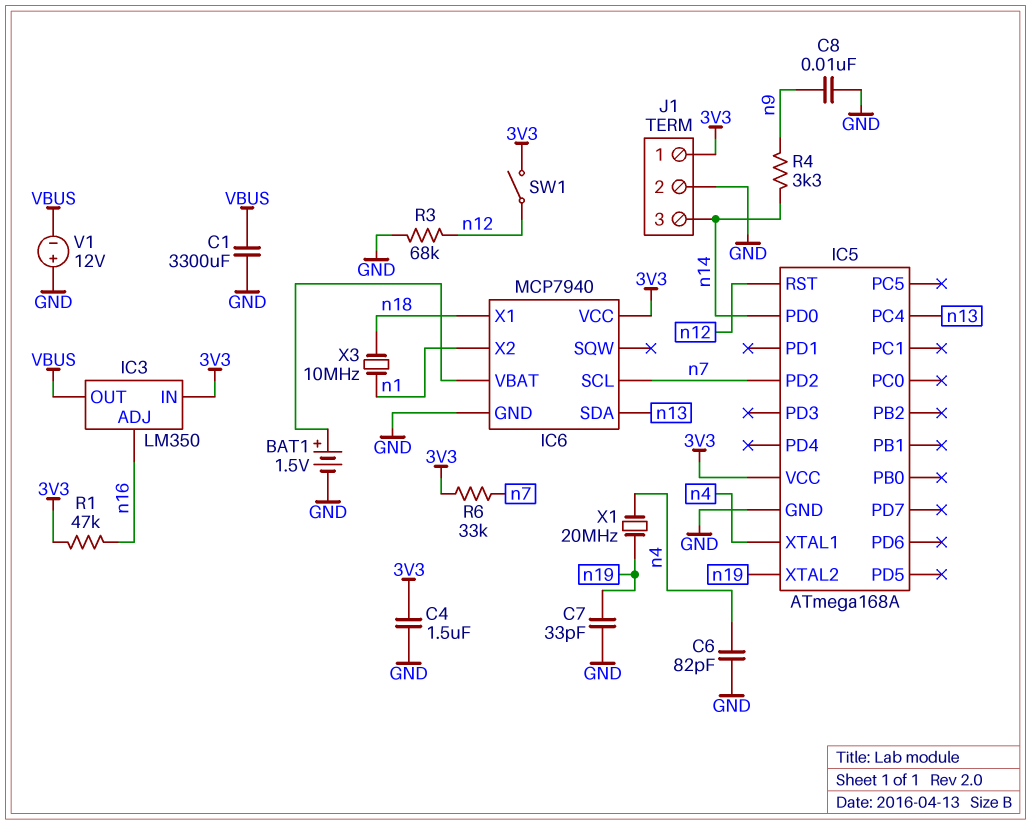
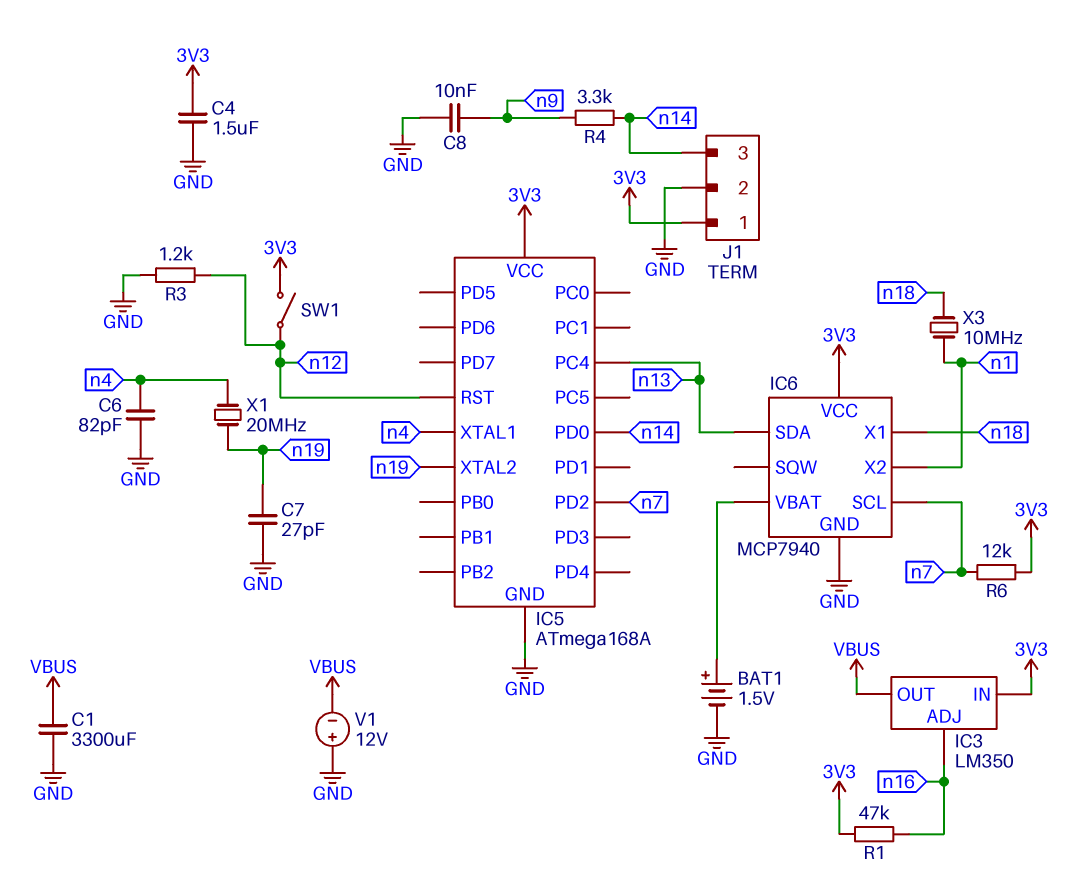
C7: 33pF (GND, n19) -> 27pF (GND, n19)
R3: 68k (GND, n12) -> 1.2k (GND, n12)
R6: 33k (3V3, n7) -> 12k (3V3, n7)

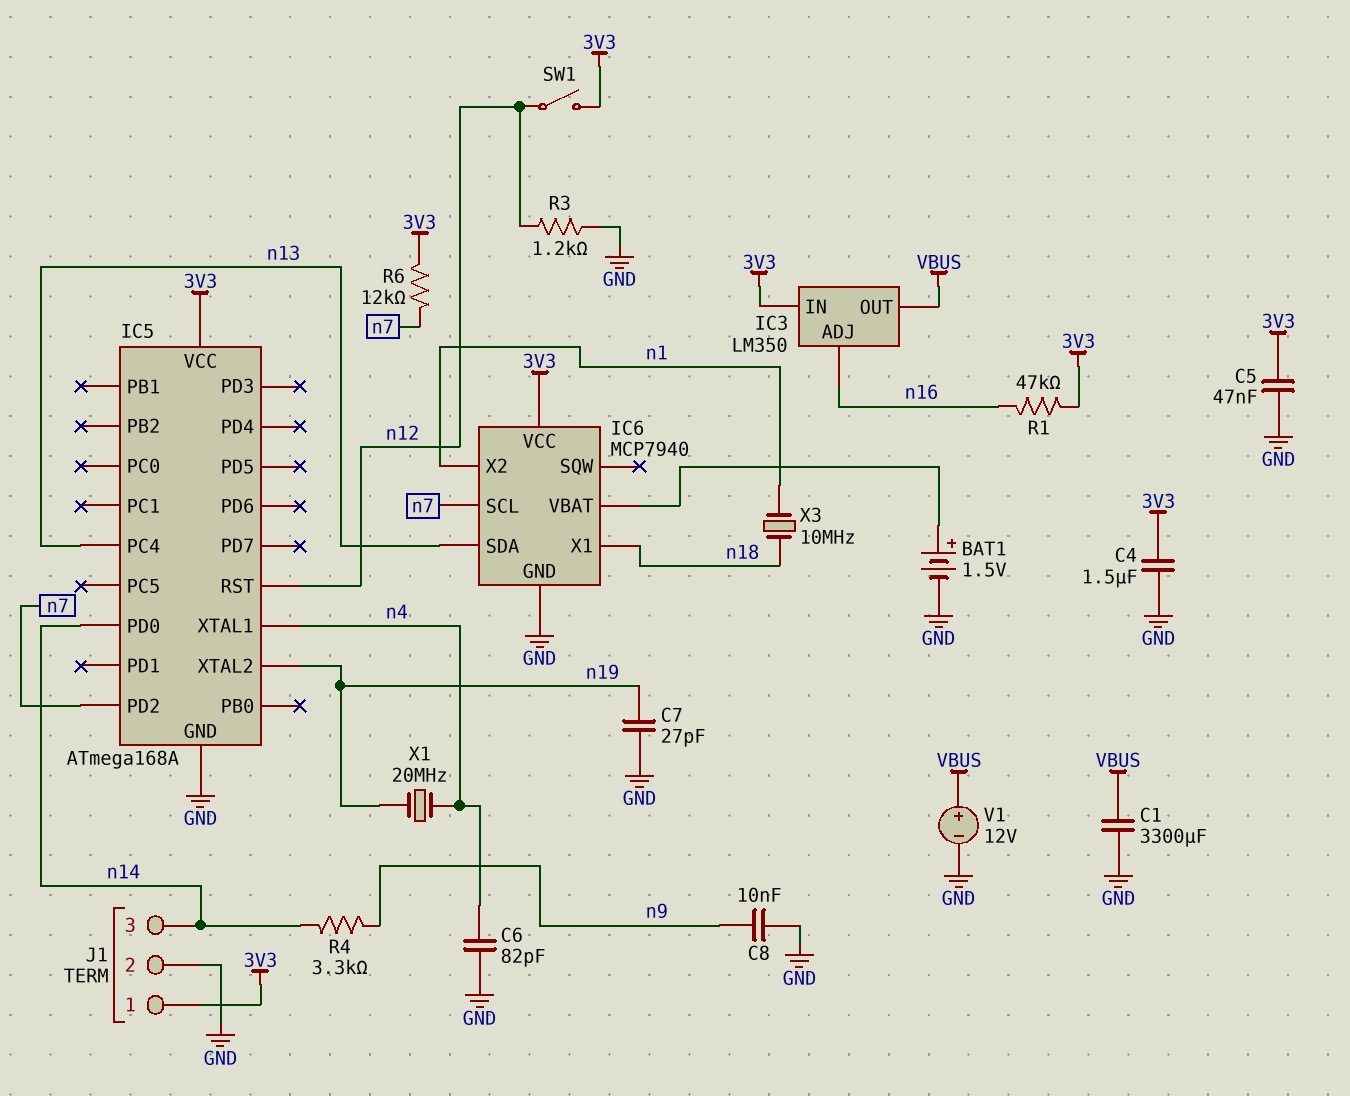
C5: none -> 47nF (3V3, GND)
V1: 12V (plus GND, minus VBUS) -> 12V (plus VBUS, minus GND)

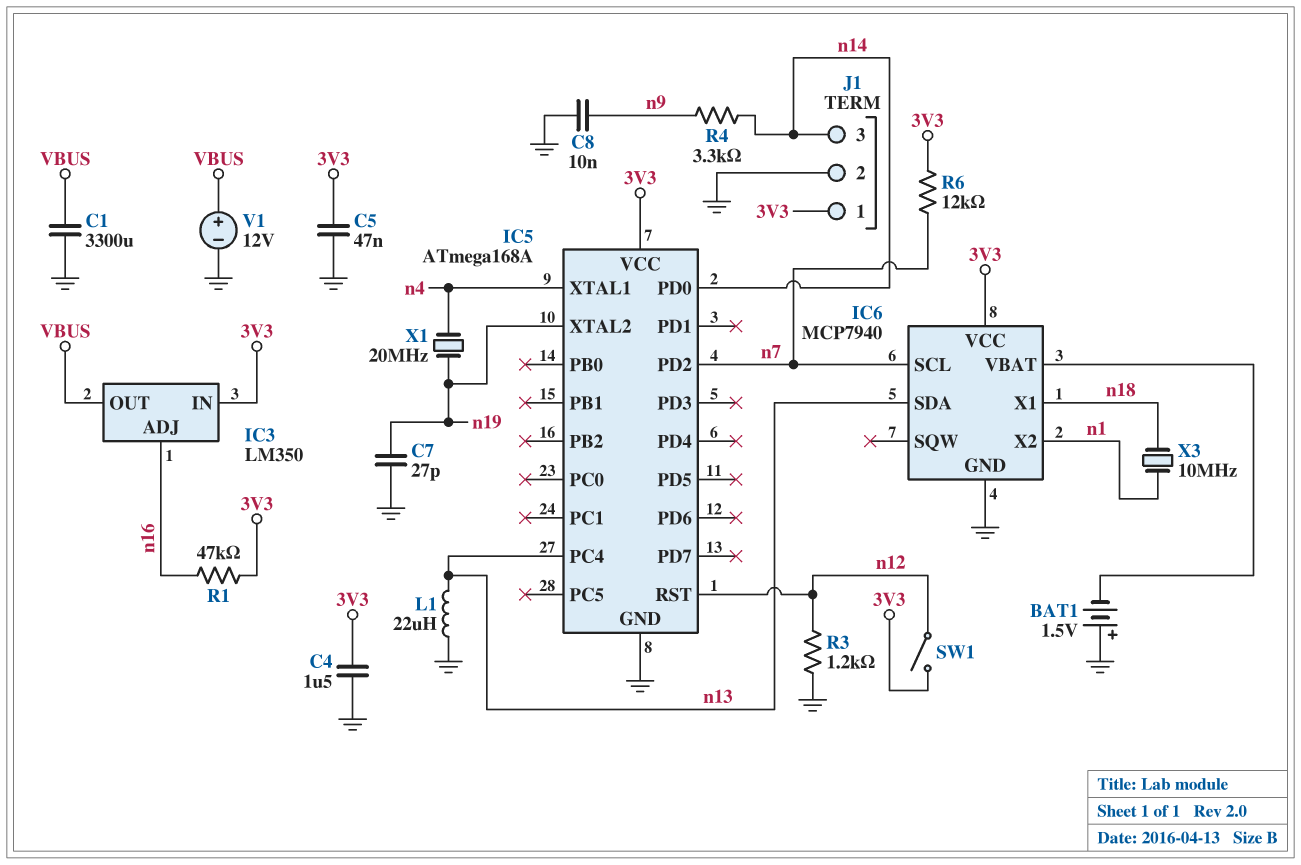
BAT1: 1.5V (plus IC6/VBAT, minus GND) -> 1.5V (plus GND, minus IC6/VBAT)
C6: 82pF (GND, n4) -> none
L1: none -> 22uH (GND, n13)

